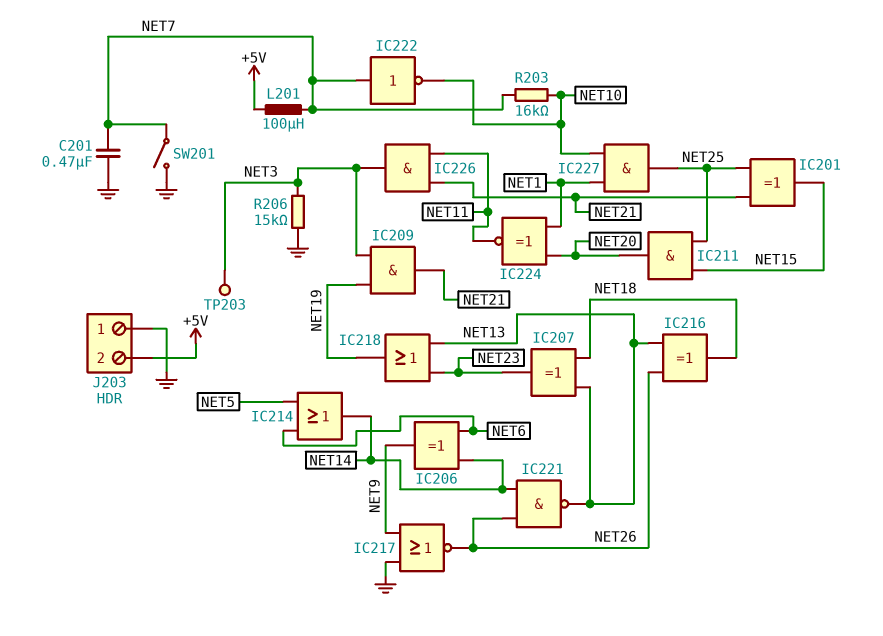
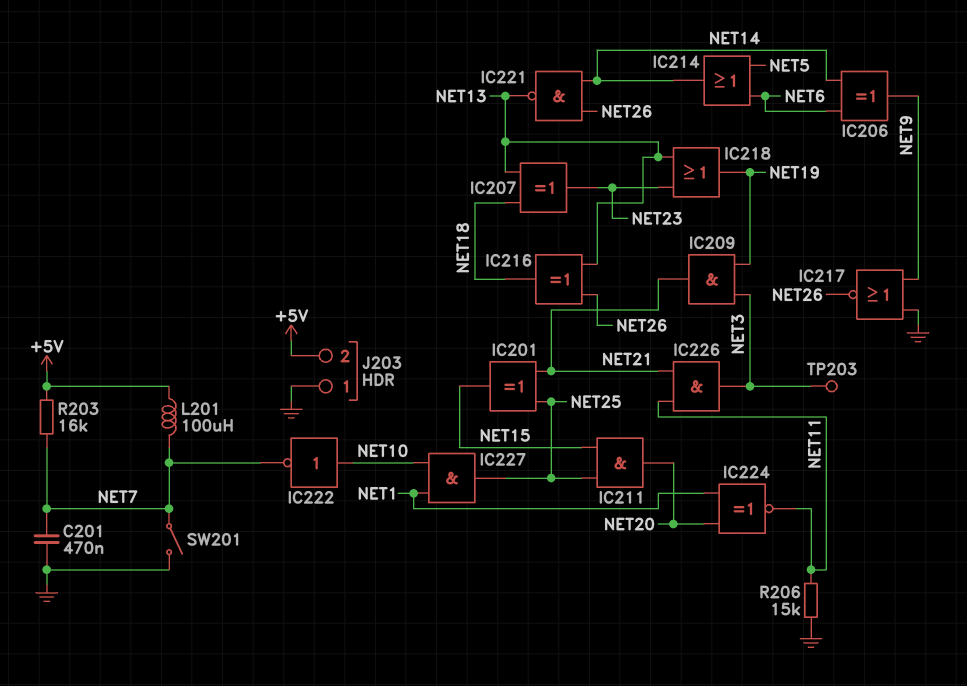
IC222: NOT (in NET7, out NET10) -> NOT (in NET10, out NET7)
R203: 16k (NET7, NET10) -> 16k (+5V, NET7)
R206: 15k (GND, NET3) -> 15k (GND, NET11)

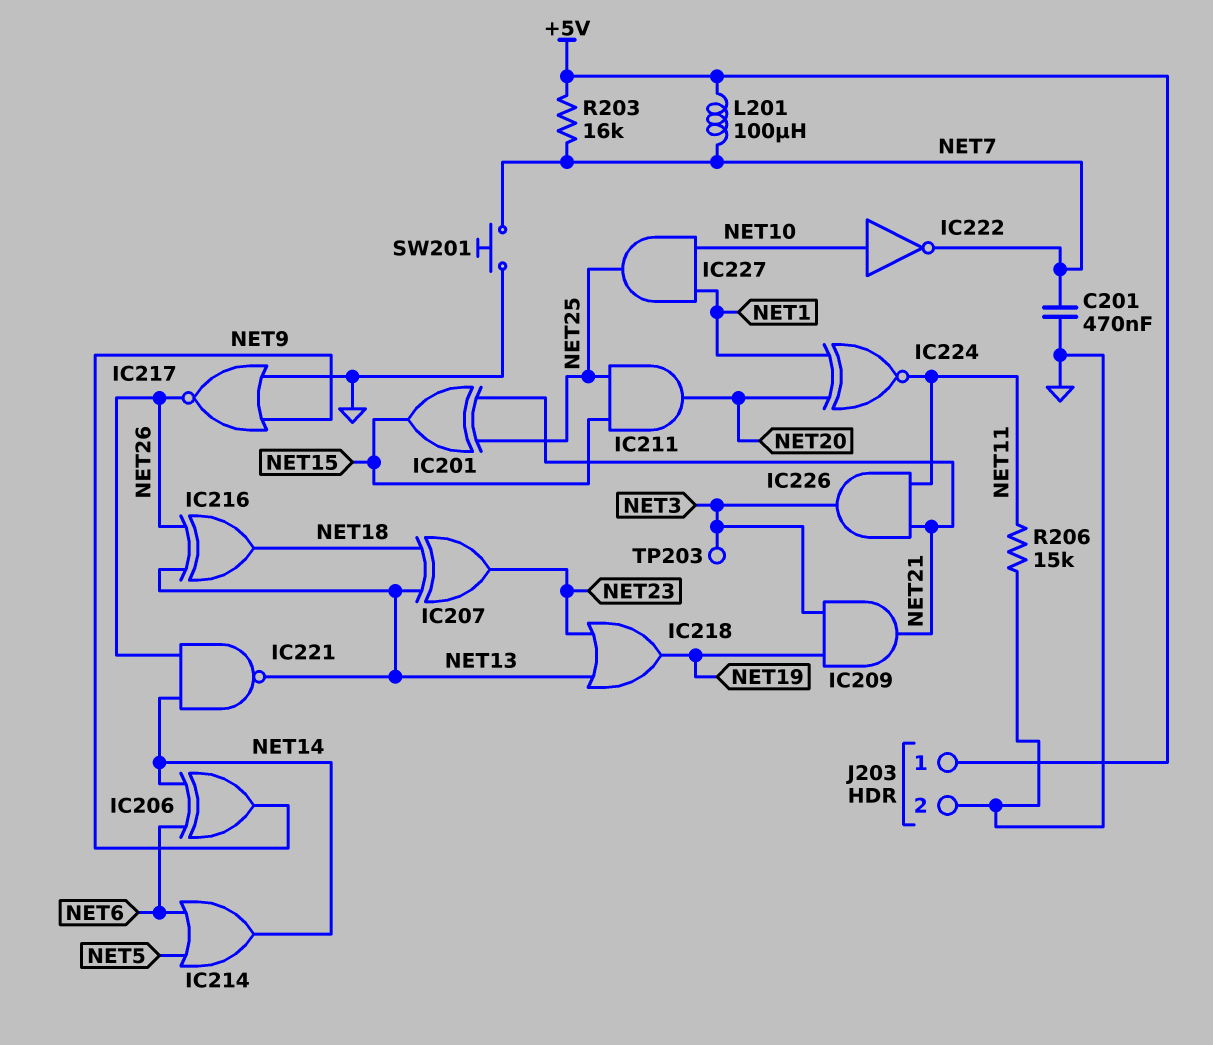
J203 pin 1: GND -> +5V
J203 pin 2: +5V -> GND
SW201: switch (GND, NET7) -> button (GND, NET7)

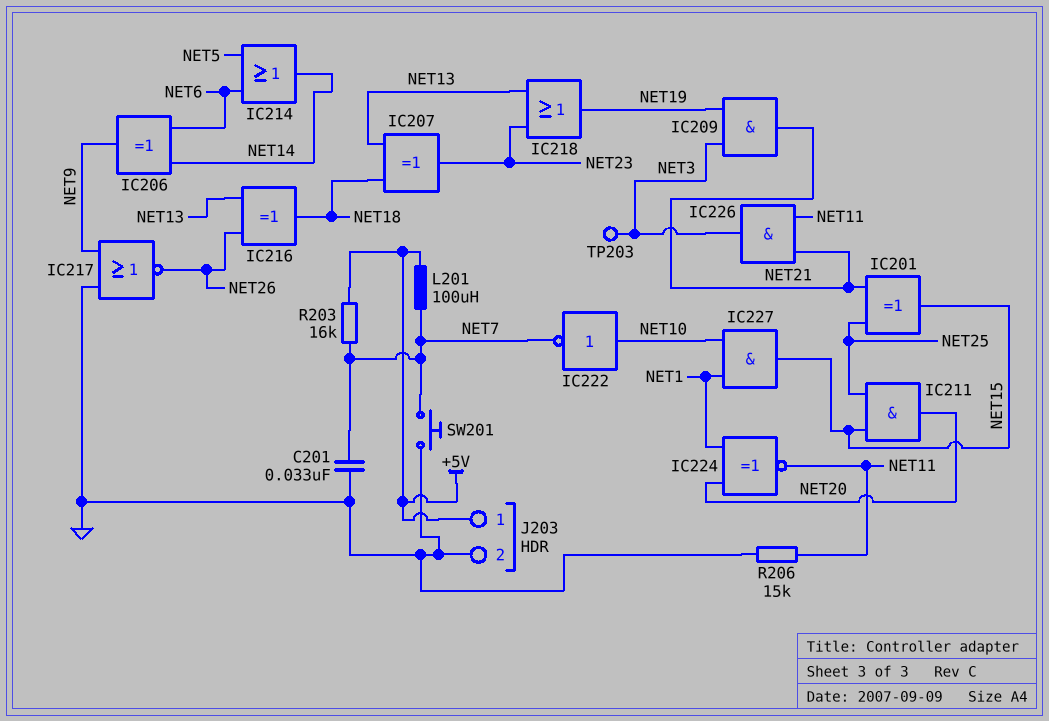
C201: 470nF (GND, NET7) -> 33nF (GND, NET7)
IC221: NAND (in NET14, in NET26, out NET13) -> none
IC227: AND (in NET1, in NET10, out NET25) -> AND (in NET1, in NET10, out NET15)

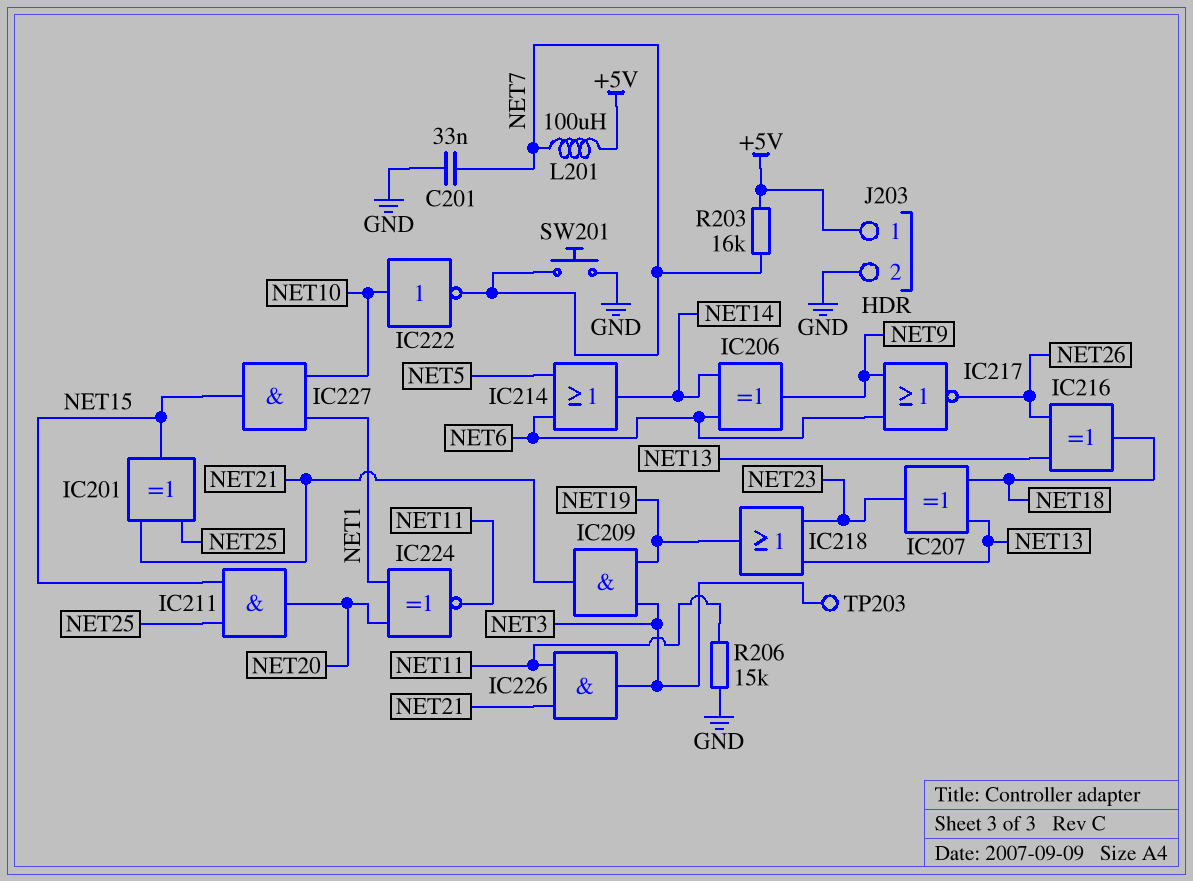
IC217: NOR (in GND, in NET9, out NET26) -> NOR (in NET6, in NET9, out NET26)

